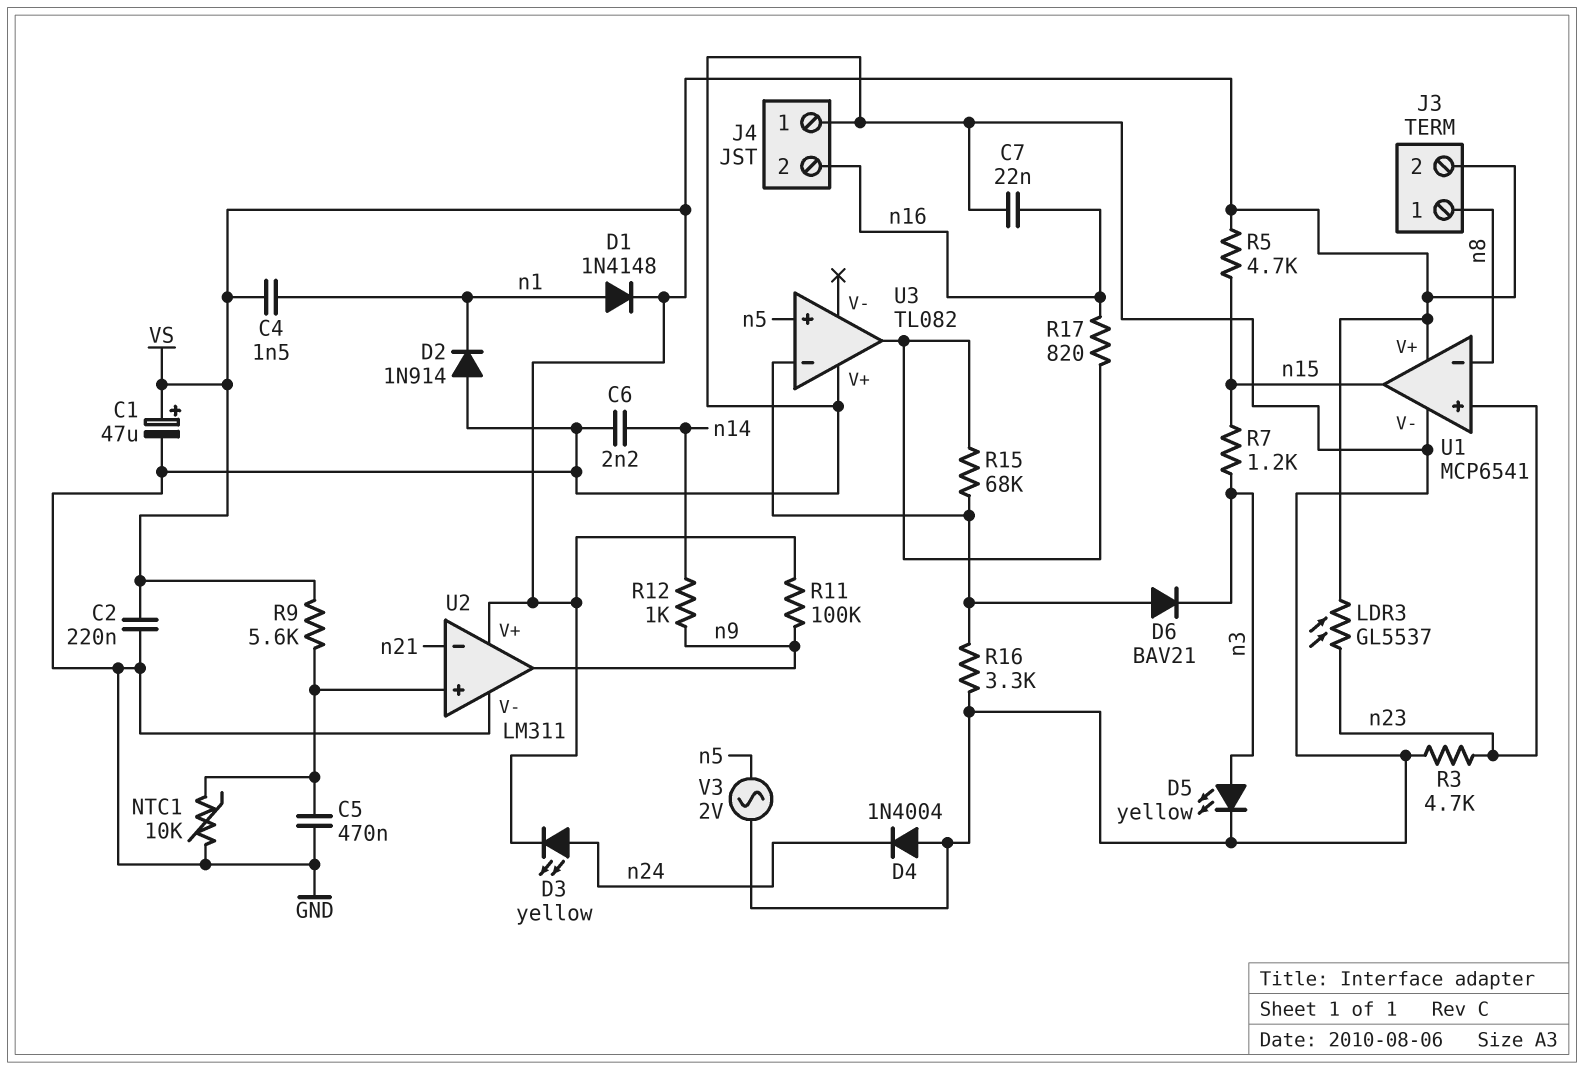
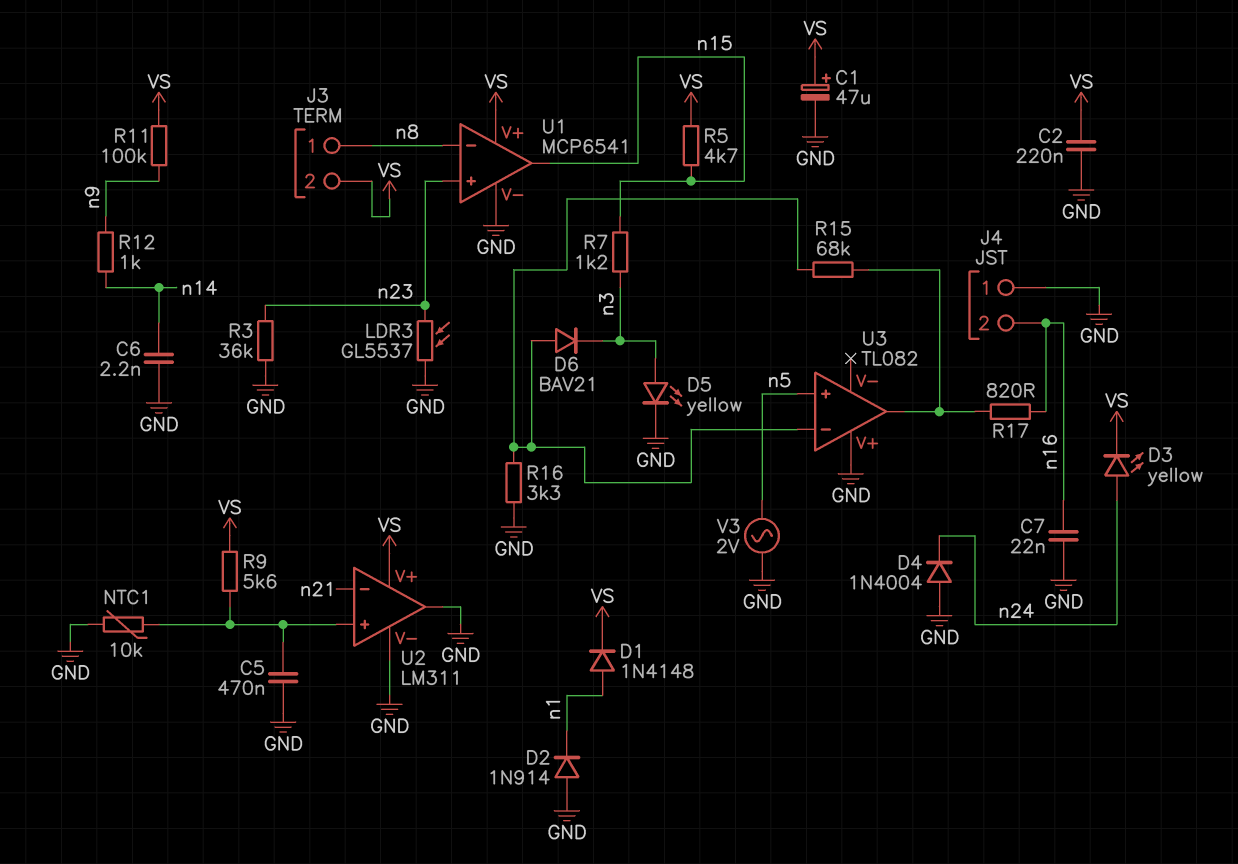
C4: 1.5nF (VS, n1) -> none
LDR3: GL5537 (VS, n23) -> GL5537 (GND, n23)
R3: 4.7k (GND, n23) -> 36k (GND, n23)
U2 pin out: n9 -> GND

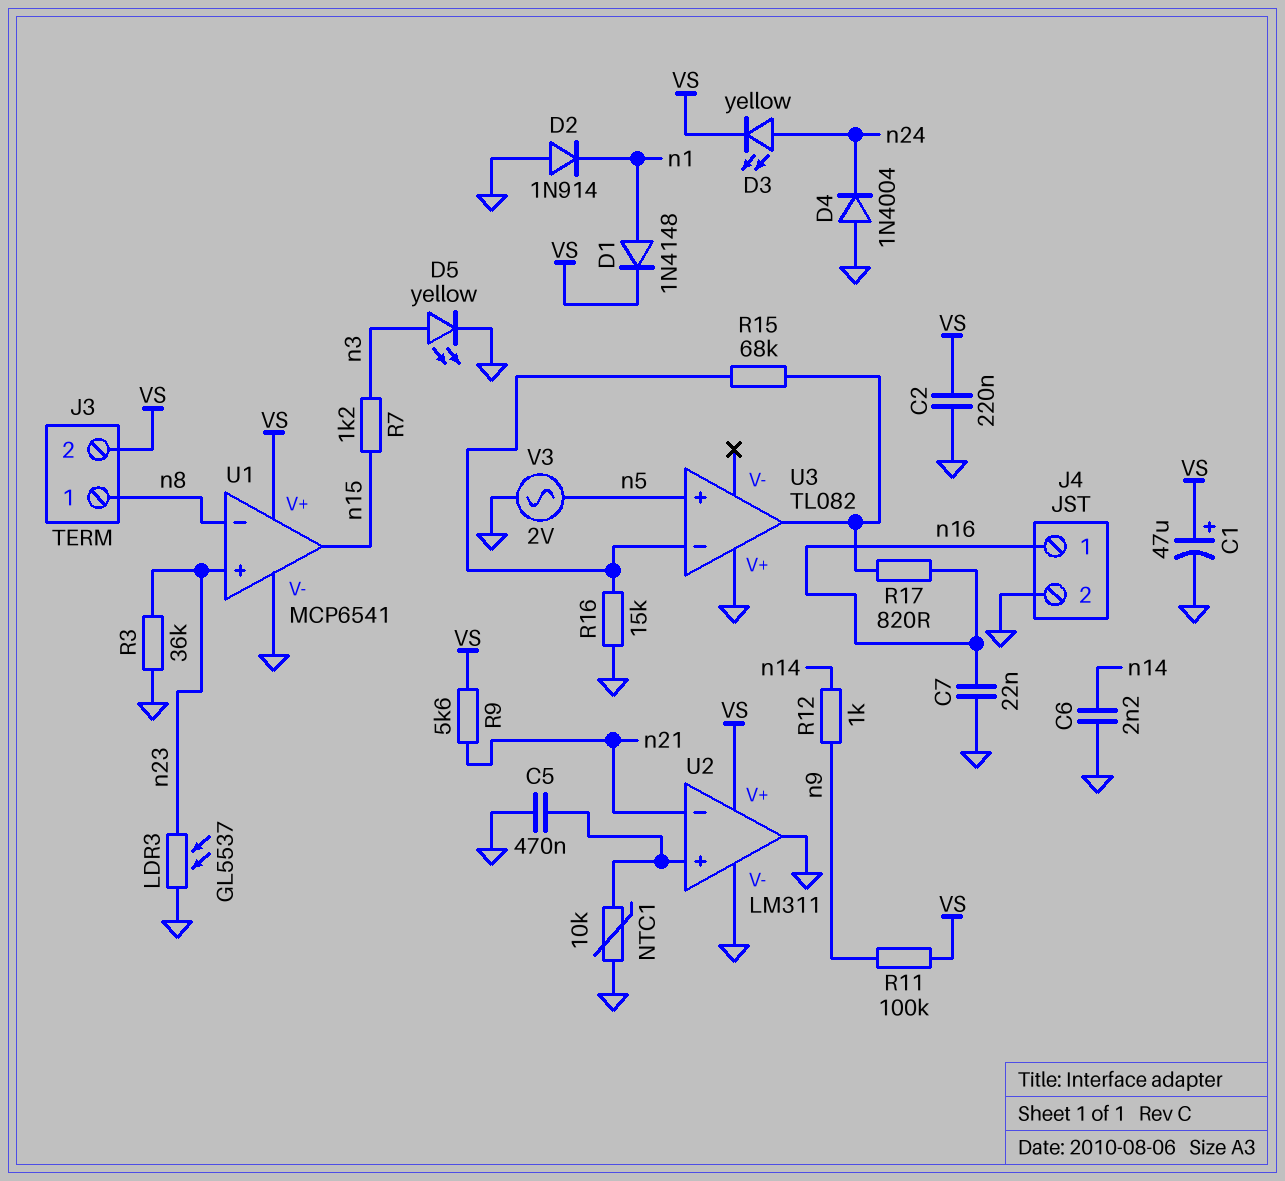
D6: diode BAV21 (A U3/in-, K n3) -> none
J4 pin 1: GND -> n16
J4 pin 2: n16 -> GND
R5: 4.7k (VS, n15) -> none
R9: 5.6k (U2/in+, VS) -> 5.6k (VS, n21)
R16: 3.3k (GND, U3/in-) -> 15k (GND, U3/in-)

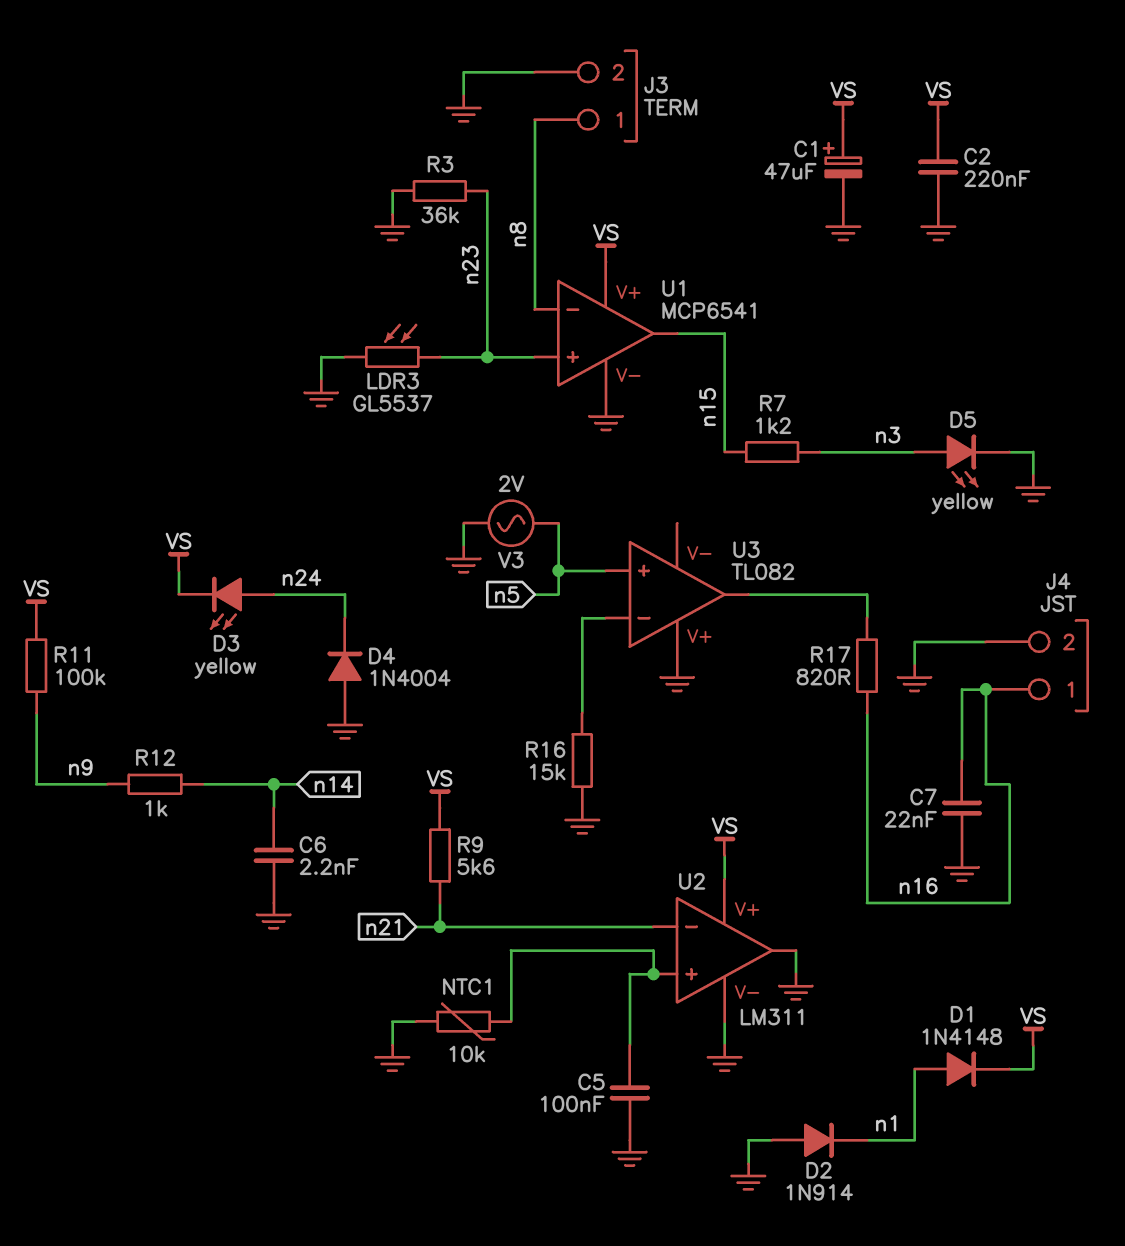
C5: 470nF (GND, U2/in+) -> 100nF (GND, U2/in+)
J3 pin 2: VS -> GND
R15: 68k (U3/in-, U3/out) -> none

